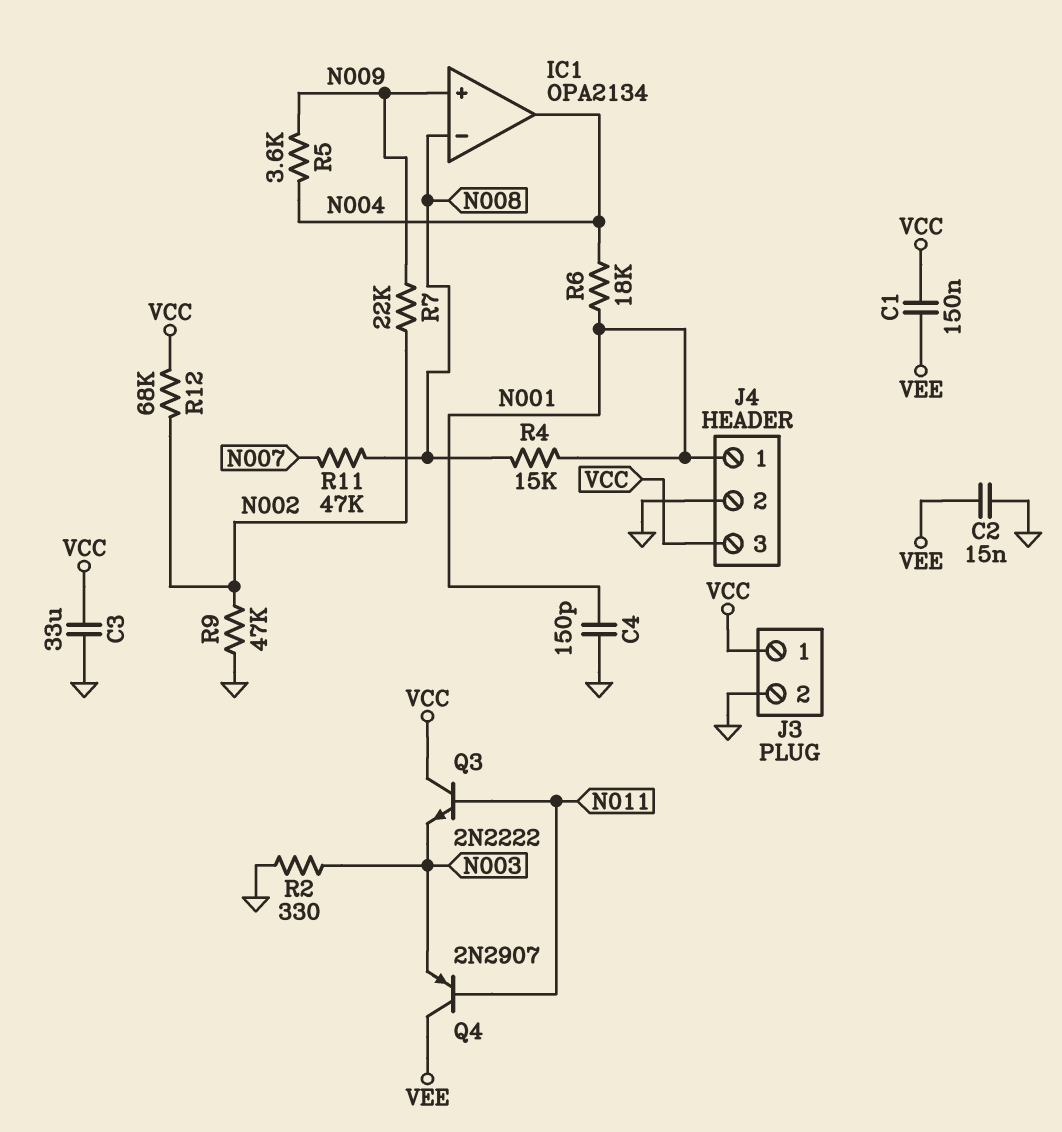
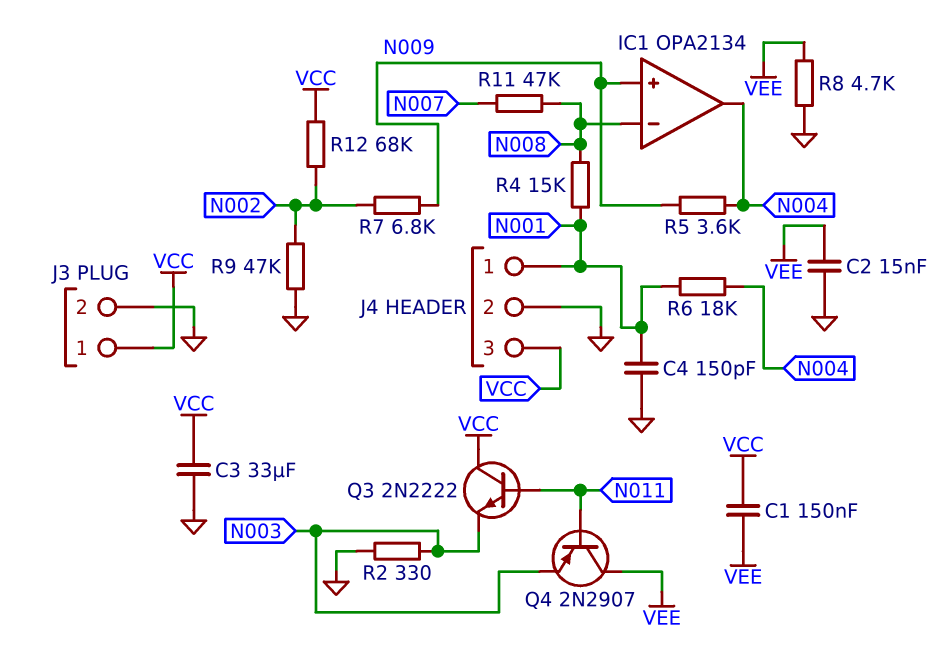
R7: 22k (N002, N009) -> 6.8k (N002, N009)
R8: none -> 4.7k (GND, VEE)

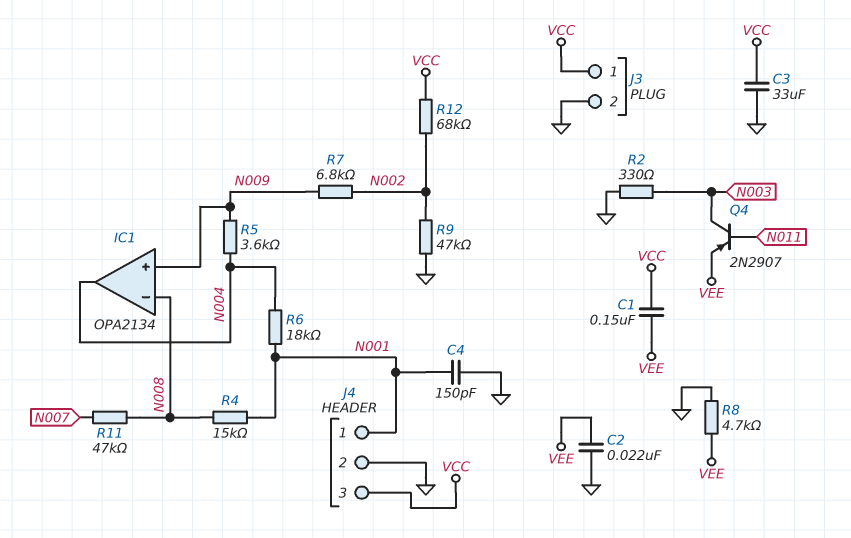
C2: 15nF (GND, VEE) -> 22nF (GND, VEE)
Q3: NPN 2N2222 (B N011, C VCC, E N003) -> none
Q4: PNP 2N2907 (B N011, C VEE, E N003) -> PNP 2N2907 (B N011, C N003, E VEE)

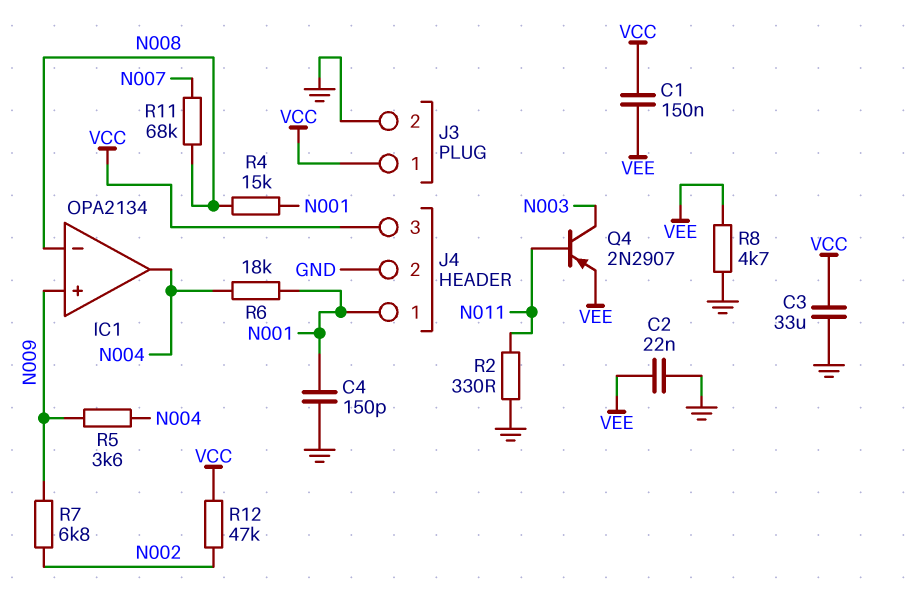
R2: 330 (GND, N003) -> 330 (GND, N011)
R9: 47k (GND, N002) -> none
R11: 47k (N007, N008) -> 68k (N007, N008)
R12: 68k (N002, VCC) -> 47k (N002, VCC)

